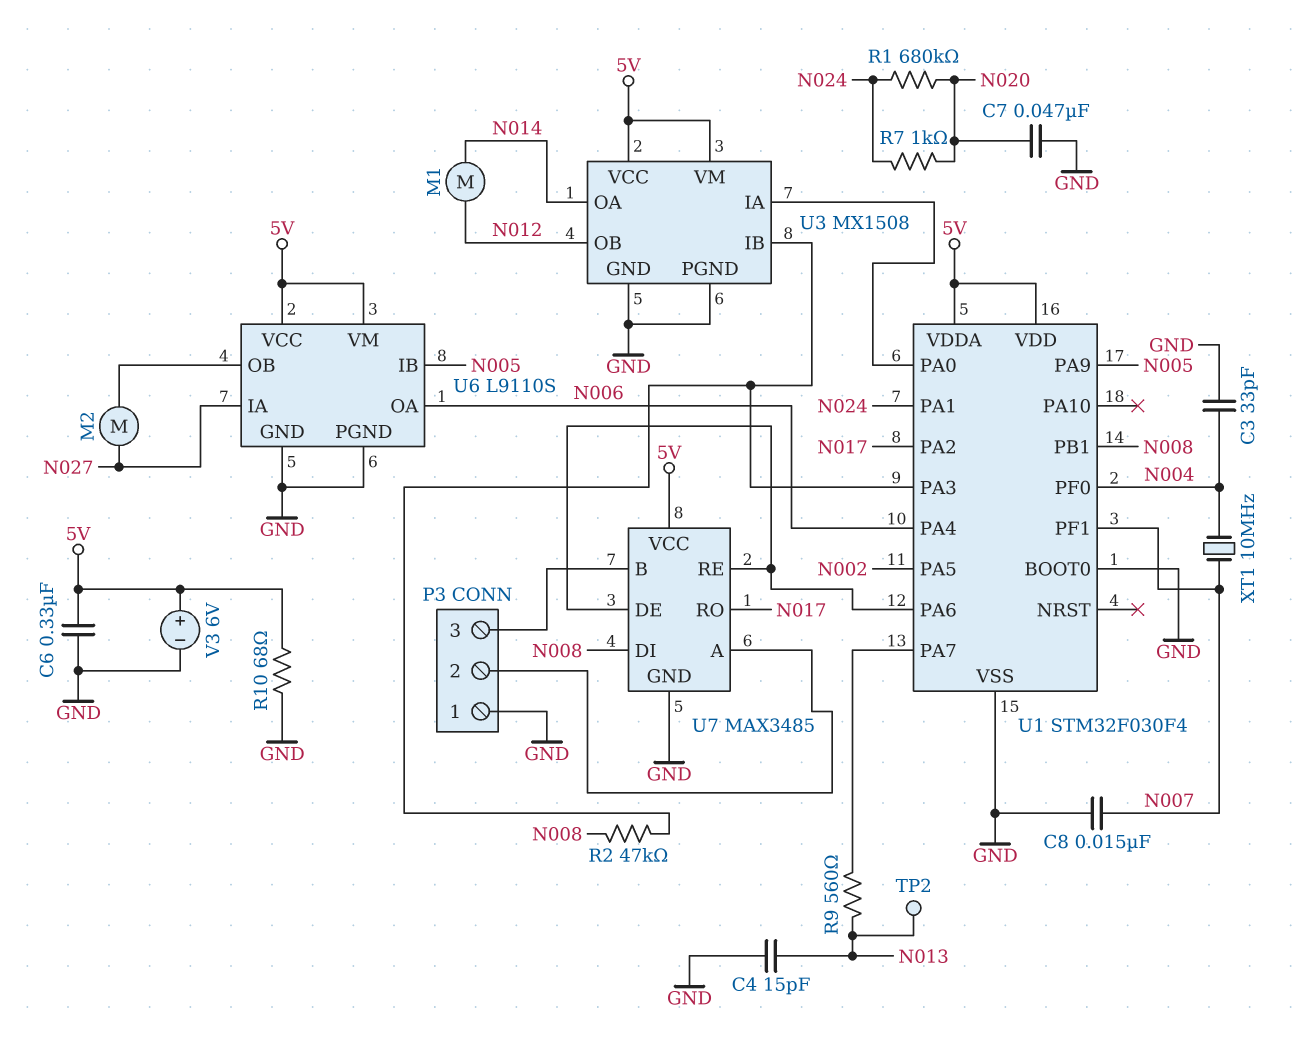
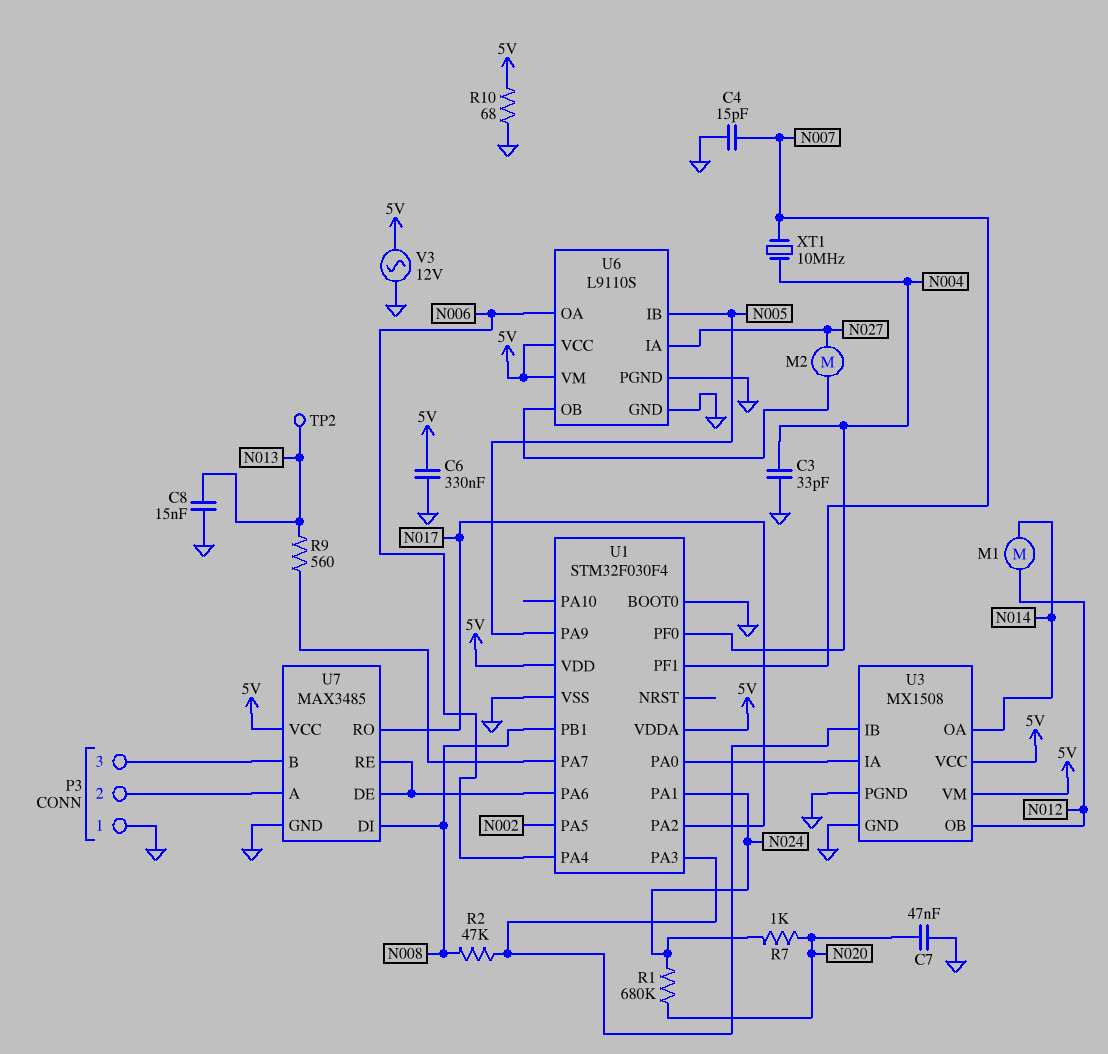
C4: 15pF (GND, N013) -> 15pF (GND, N007)
C8: 15nF (GND, N007) -> 15nF (GND, N013)
V3: 6V (plus 5V, minus GND) -> AC 12V (5V, GND)

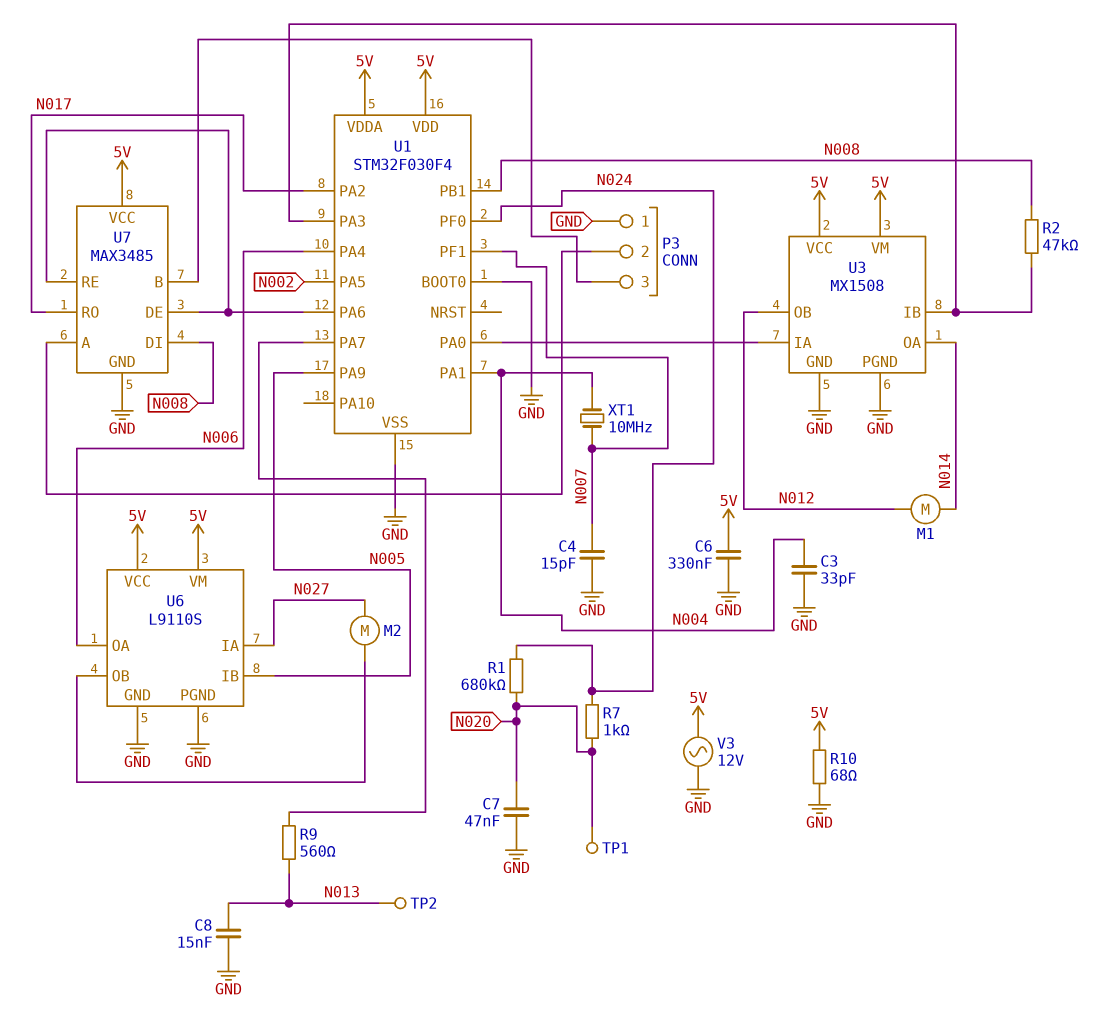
TP1: none -> test point (N020)
U1 pin PA1: N024 -> N004
U1 pin PF0: N004 -> N024

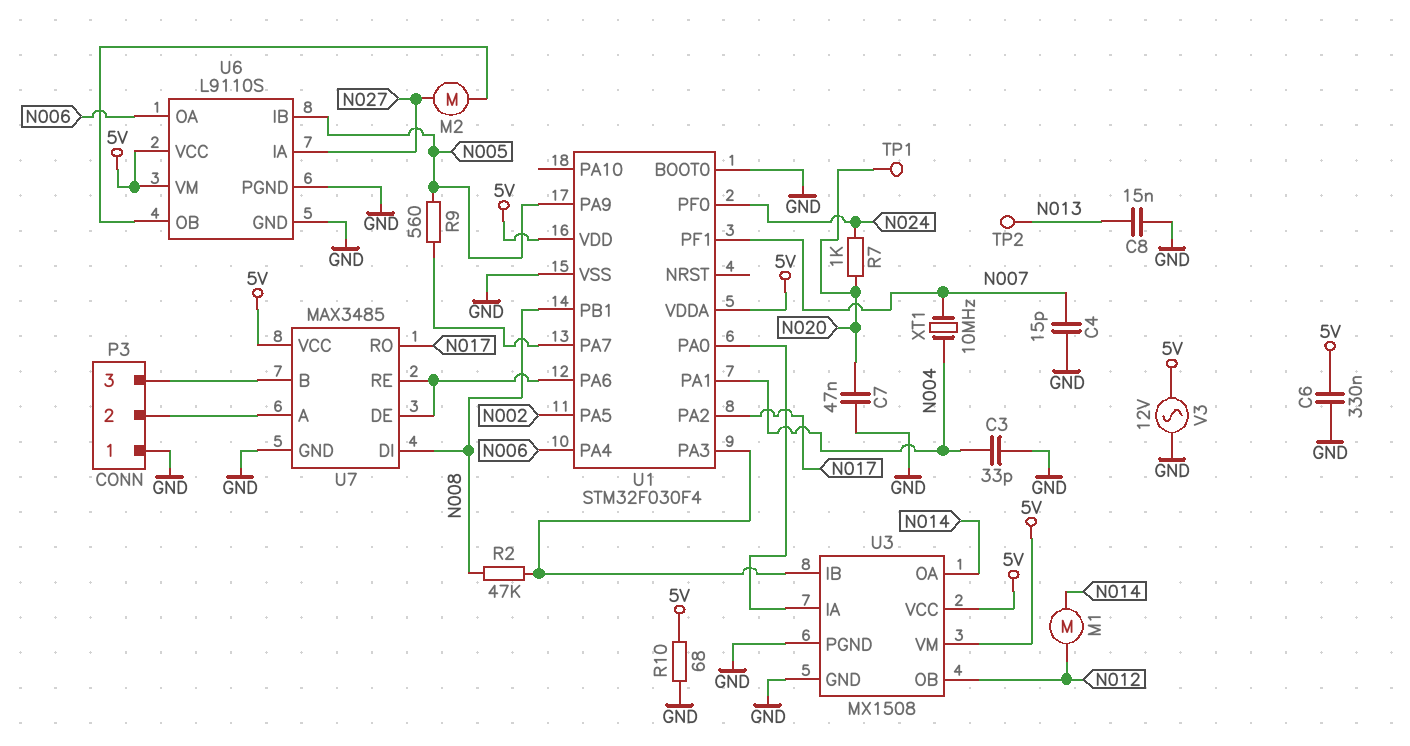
R1: 680k (N020, N024) -> none
R9: 560 (N013, U1/PA7) -> 560 (N005, U1/PA7)

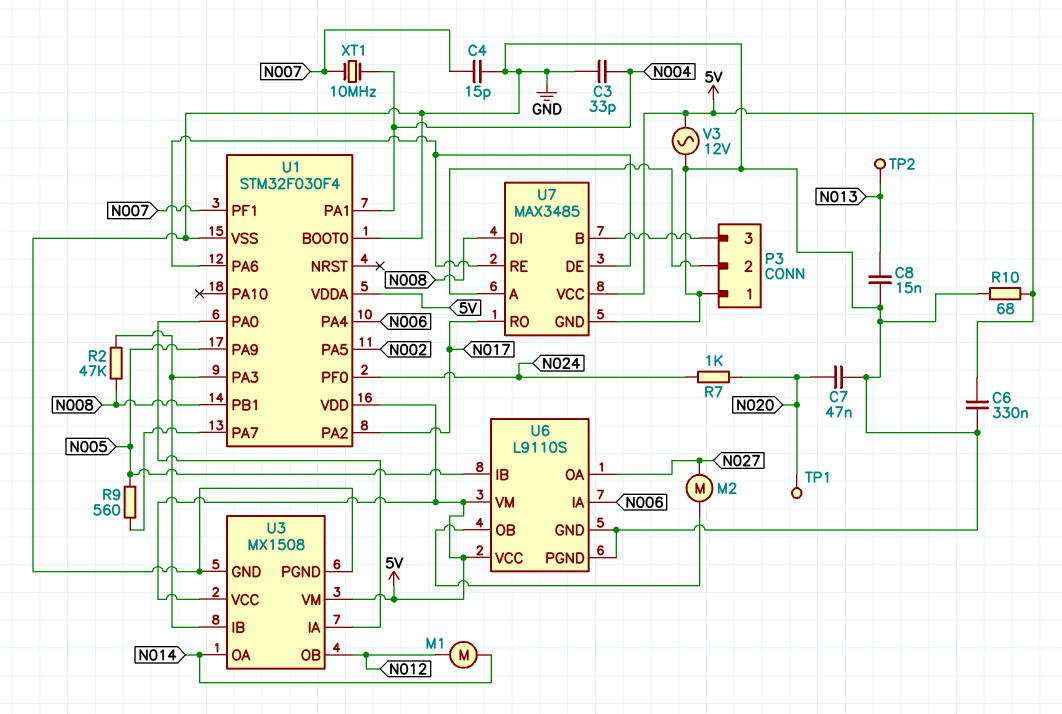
U6 pin IA: N027 -> N006
U6 pin OA: N006 -> N027

